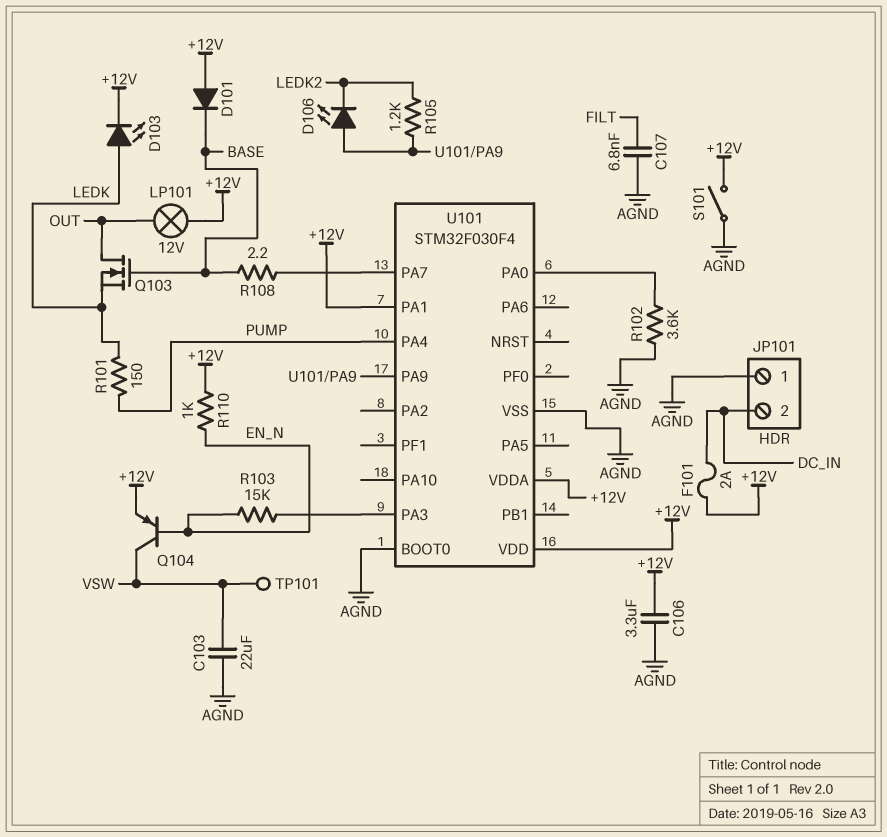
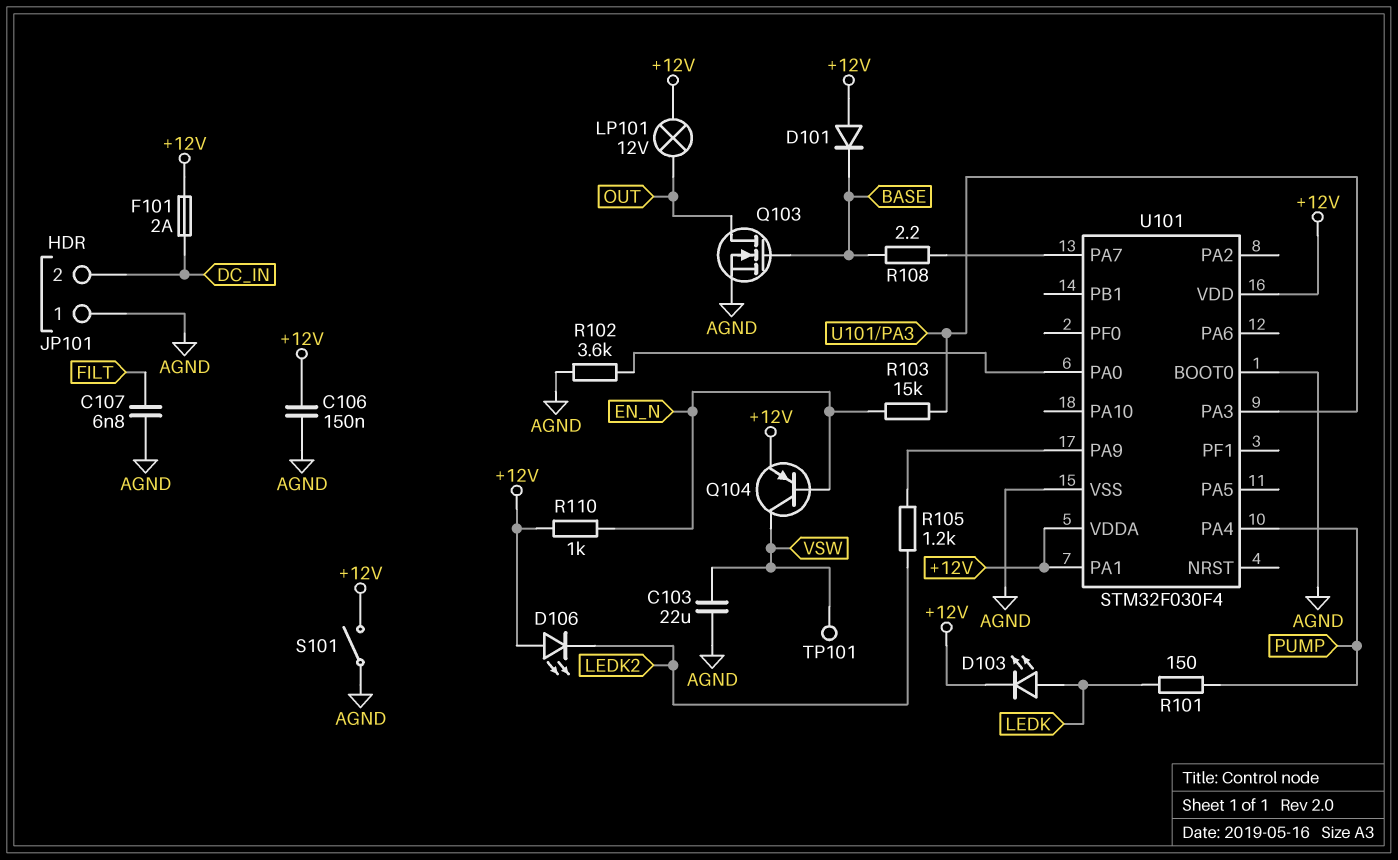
C106: 3.3uF (+12V, AGND) -> 150nF (+12V, AGND)
D106: LED (A U101/PA9, K LEDK2) -> LED (A +12V, K LEDK2)
Q103: NMOS (G BASE, D OUT, S LEDK) -> NMOS (G BASE, D OUT, S AGND)

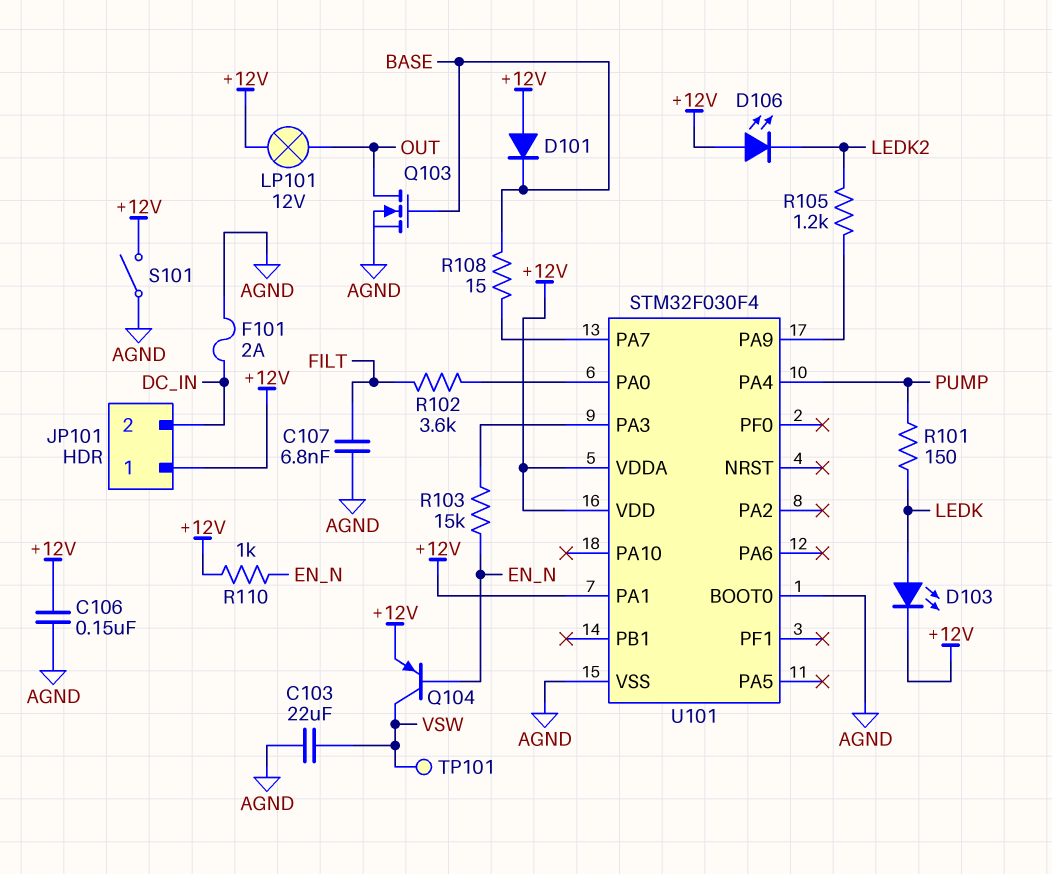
F101: 2A (+12V, DC_IN) -> 2A (AGND, DC_IN)
JP101 pin 1: AGND -> +12V
R102: 3.6k (AGND, U101/PA0) -> 3.6k (FILT, U101/PA0)
R108: 2.2 (BASE, U101/PA7) -> 15 (BASE, U101/PA7)

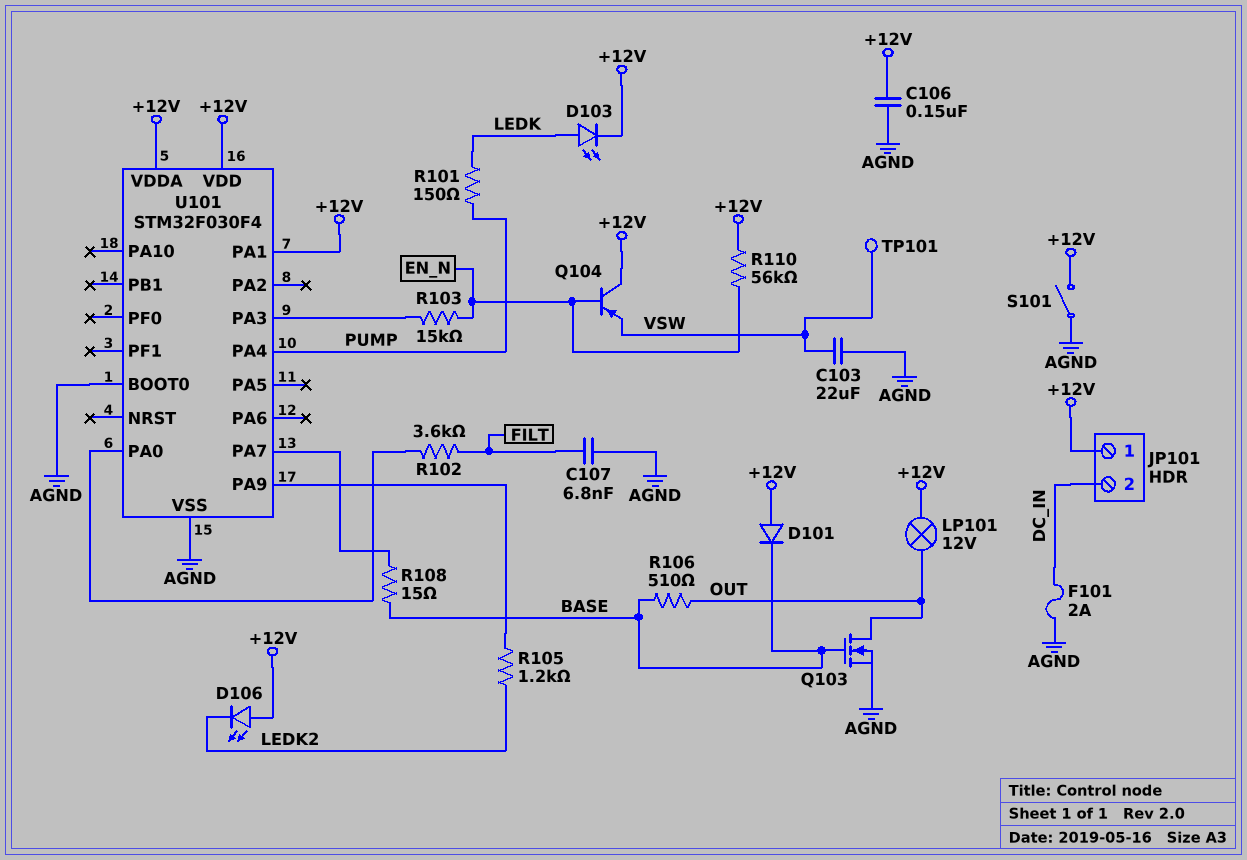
Q104: PNP (B EN_N, C VSW, E +12V) -> PNP (B EN_N, C +12V, E VSW)
R106: none -> 510 (BASE, OUT)
R110: 1k (+12V, EN_N) -> 56k (+12V, EN_N)

